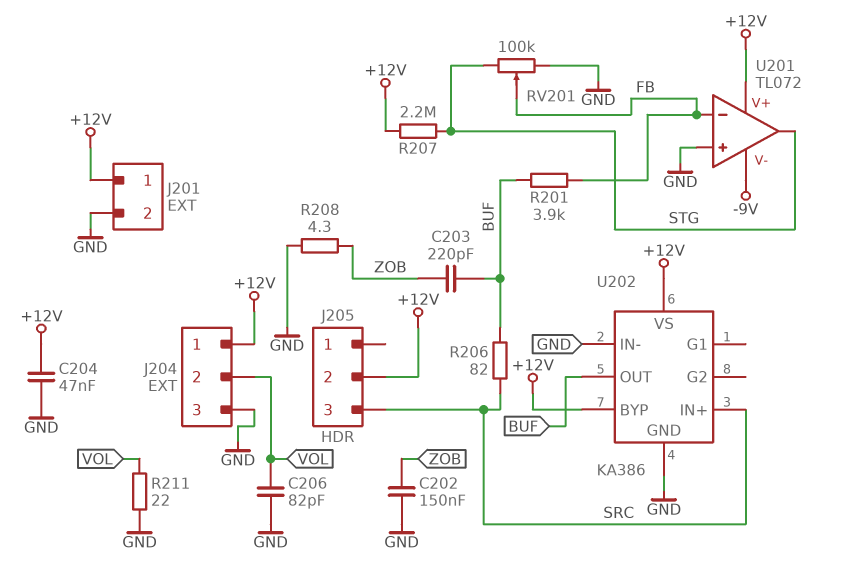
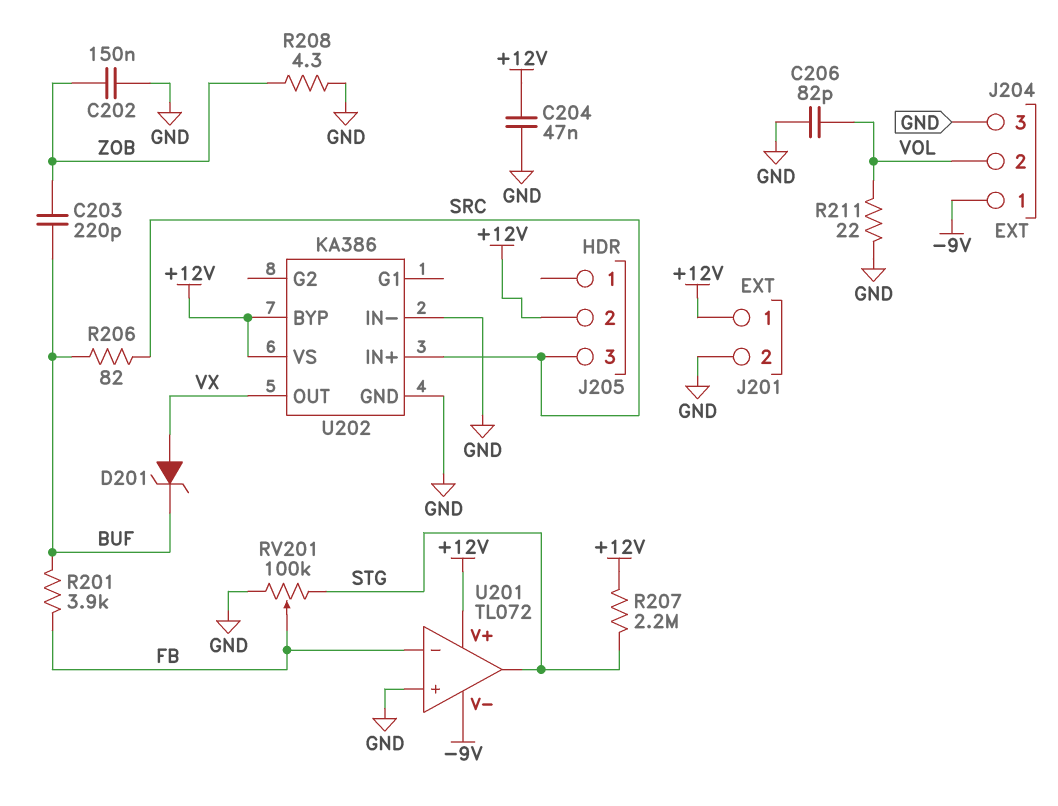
D201: none -> zener (A VX, K BUF)
J204 pin 1: +12V -> -9V
U202 pin OUT: BUF -> VX

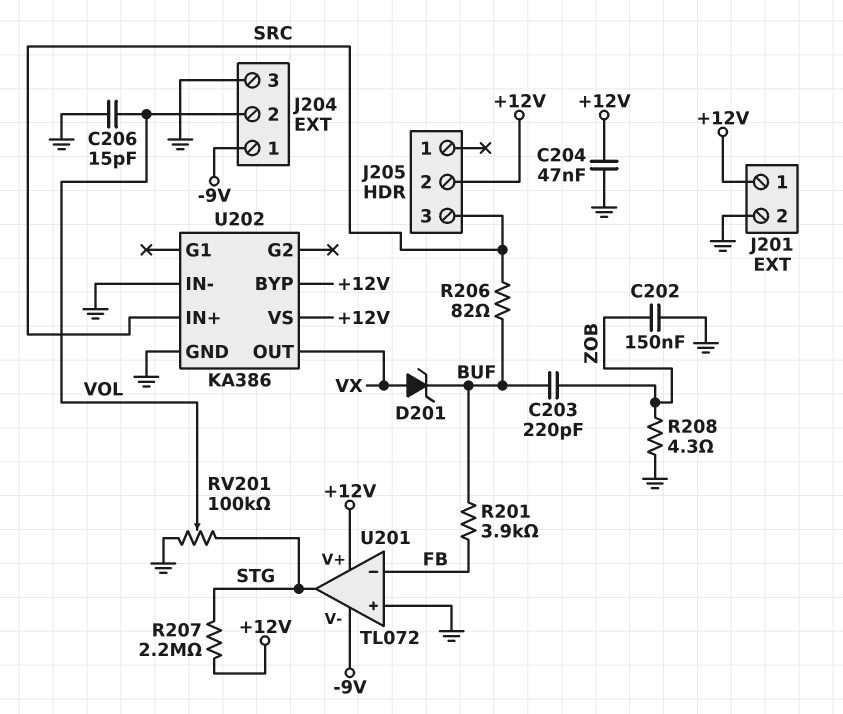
C206: 82pF (GND, VOL) -> 15pF (GND, VOL)
R211: 22 (GND, VOL) -> none
RV201: 100k (GND, STG, wiper FB) -> 100k (GND, STG, wiper VOL)

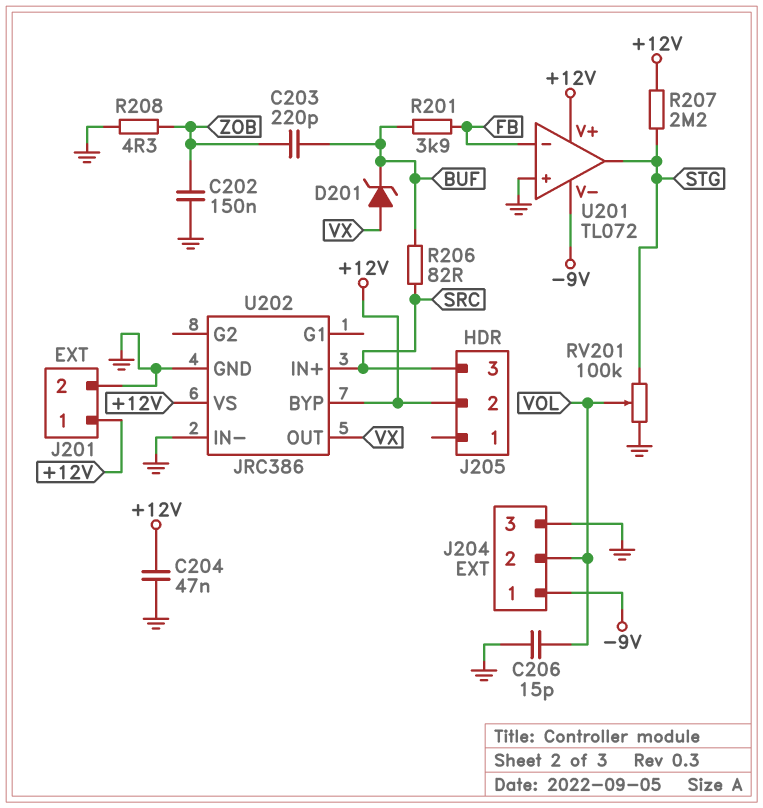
U202: KA386 -> JRC386

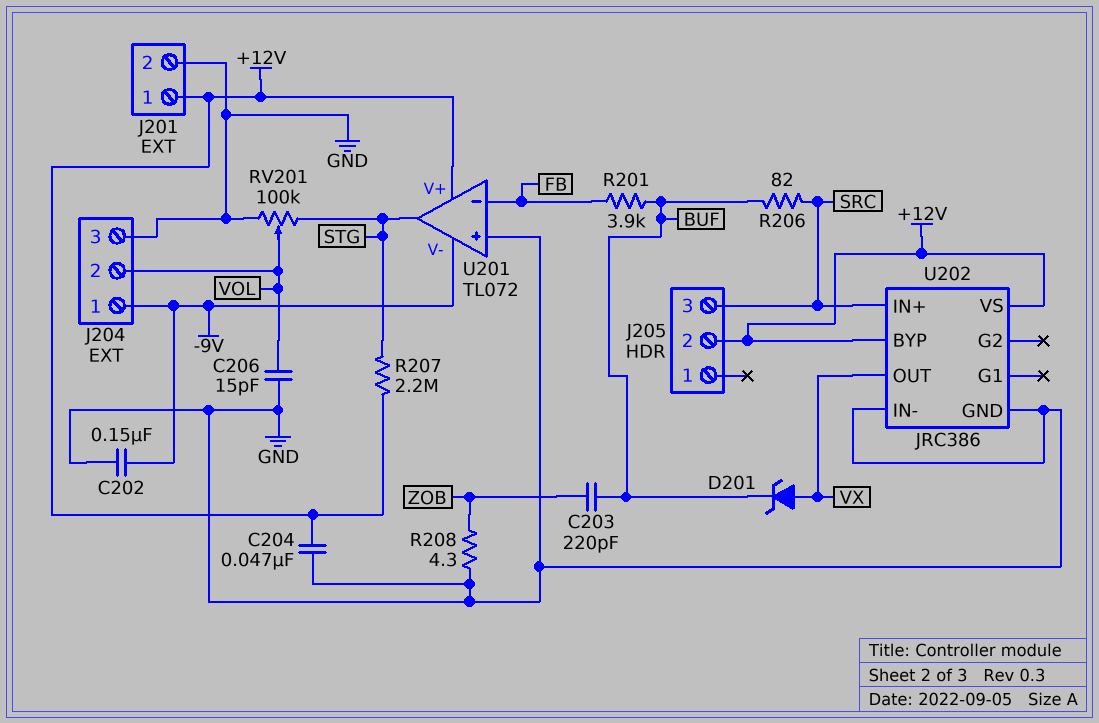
C202: 150nF (GND, ZOB) -> 150nF (-9V, GND)

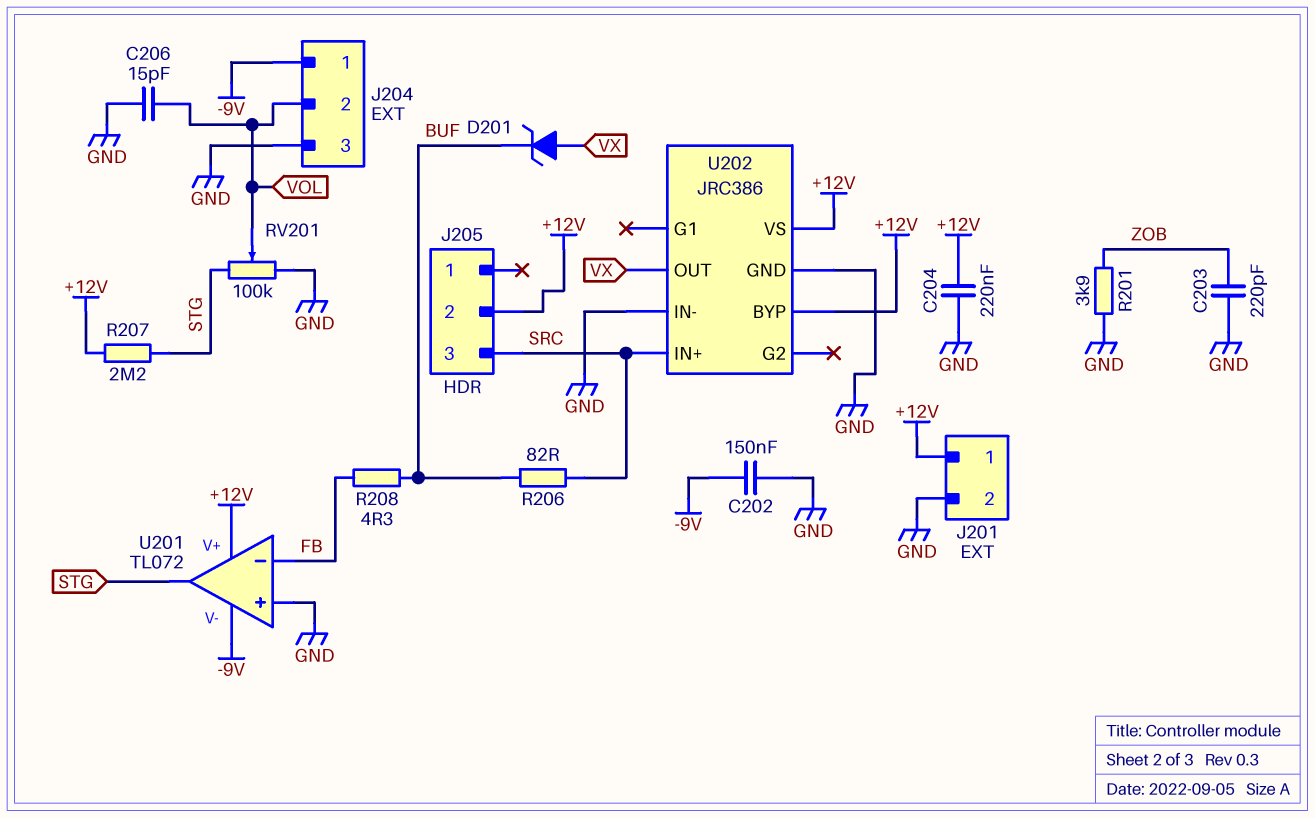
C203: 220pF (BUF, ZOB) -> 220pF (GND, ZOB)
C204: 47nF (+12V, GND) -> 220nF (+12V, GND)
R201: 3.9k (BUF, FB) -> 3.9k (GND, ZOB)
R208: 4.3 (GND, ZOB) -> 4.3 (BUF, FB)

